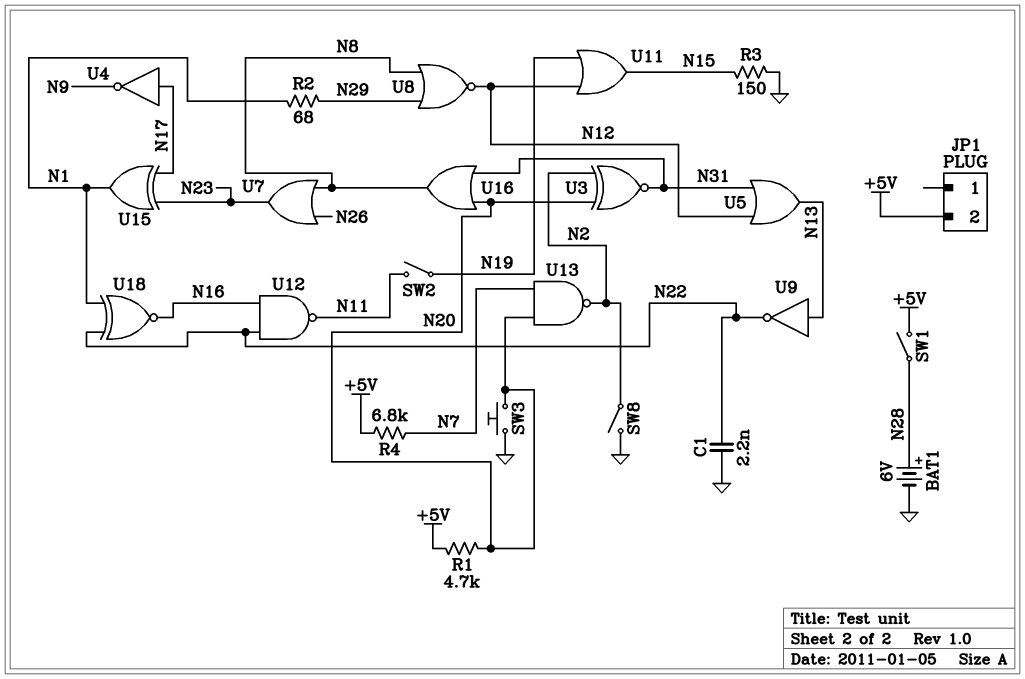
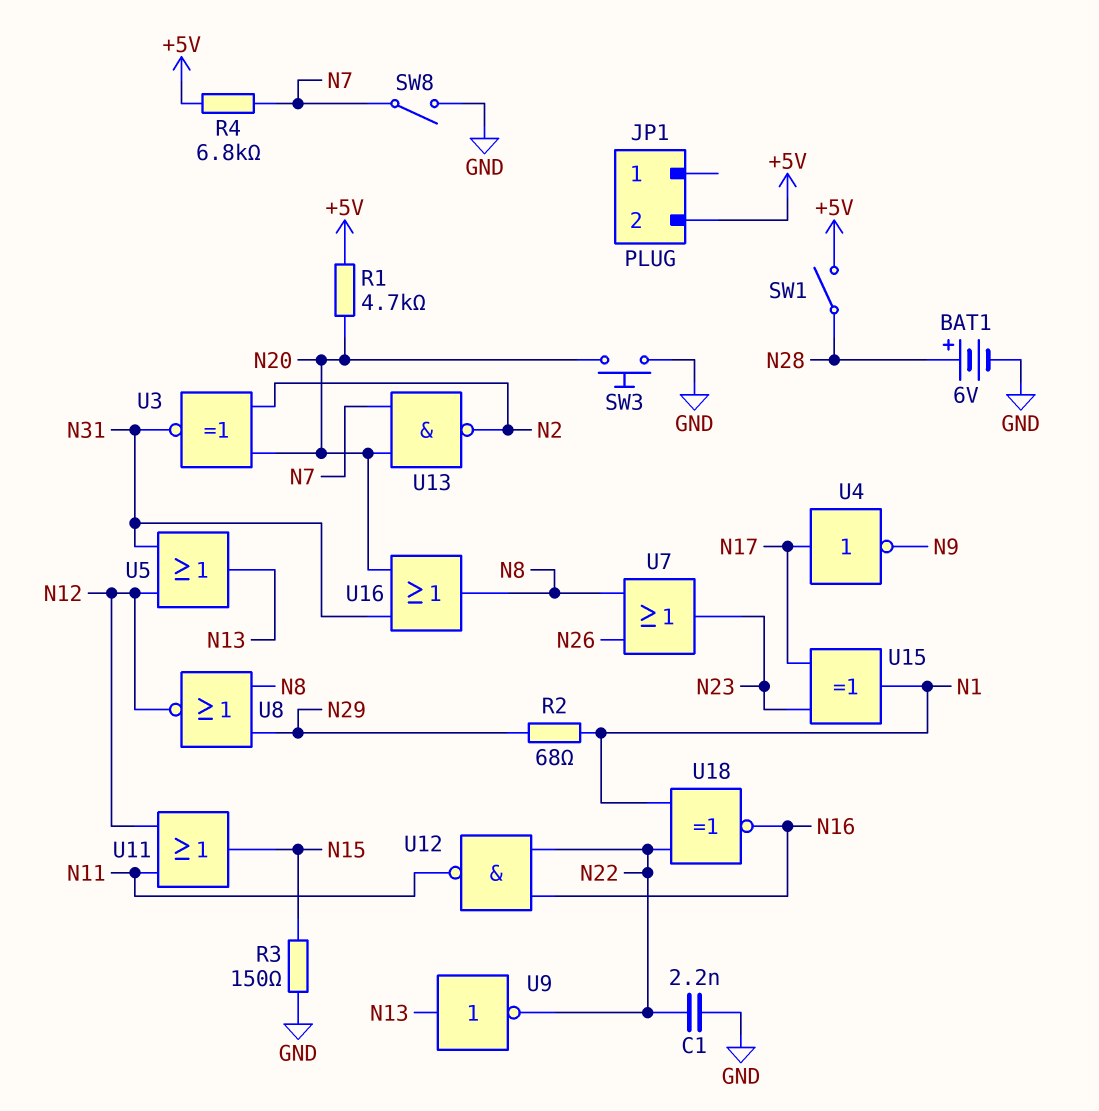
SW2: switch (N11, N19) -> none
SW8: switch (GND, N2) -> switch (GND, N7)
U11: OR (in N12, in N19, out N15) -> OR (in N11, in N12, out N15)

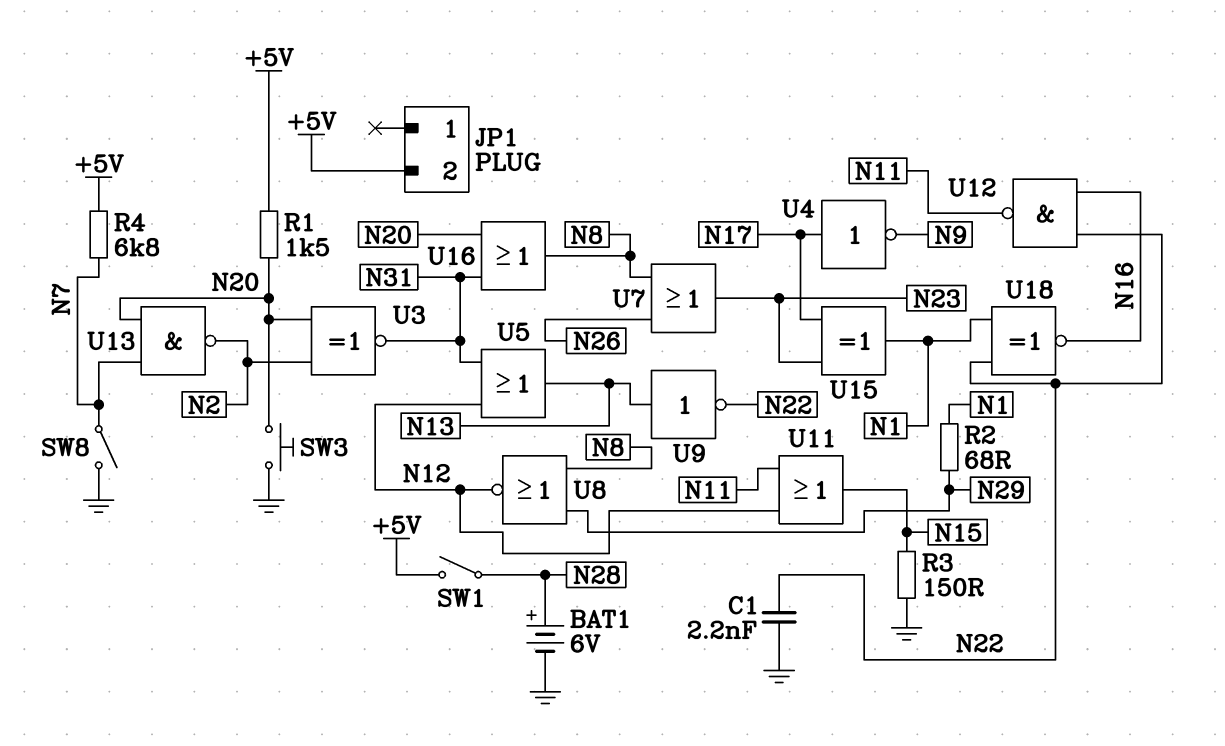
R1: 4.7k (+5V, N20) -> 1.5k (+5V, N20)

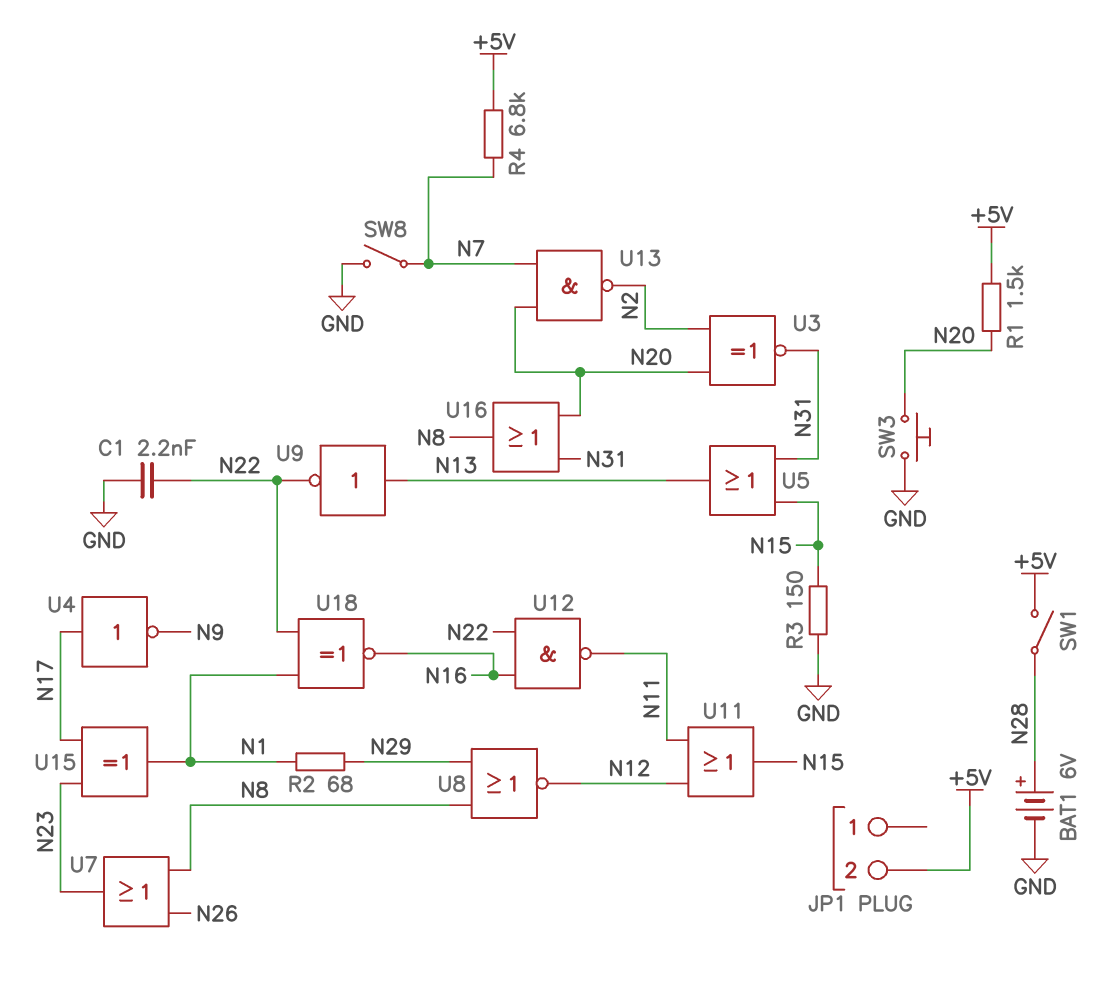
U5: OR (in N12, in N31, out N13) -> OR (in N15, in N31, out N13)

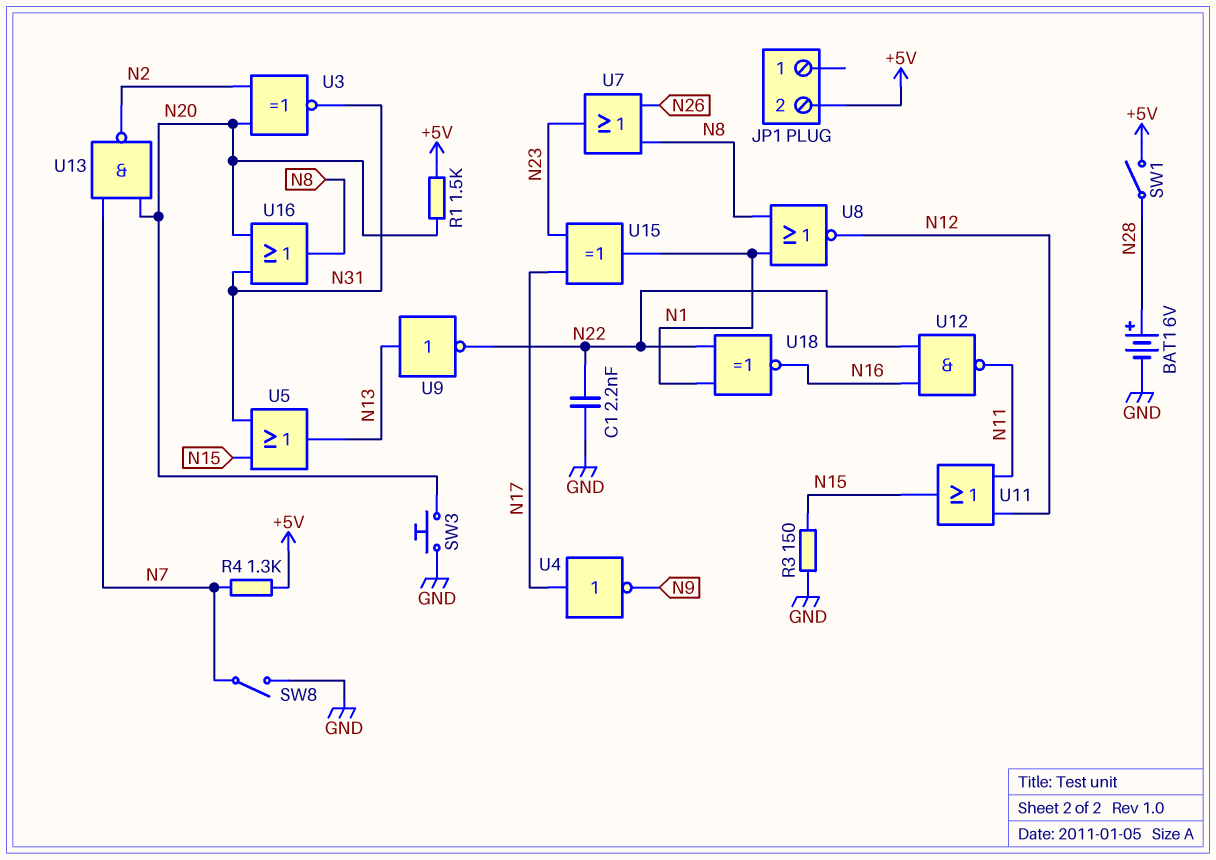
R2: 68 (N1, N29) -> none
R4: 6.8k (+5V, N7) -> 1.3k (+5V, N7)
U8: NOR (in N8, in N29, out N12) -> NOR (in N1, in N8, out N12)

